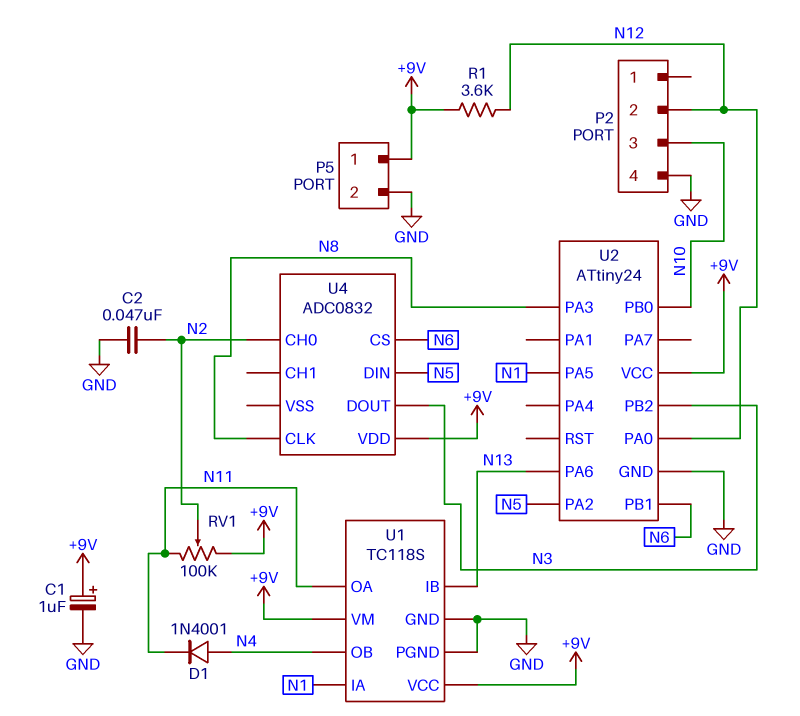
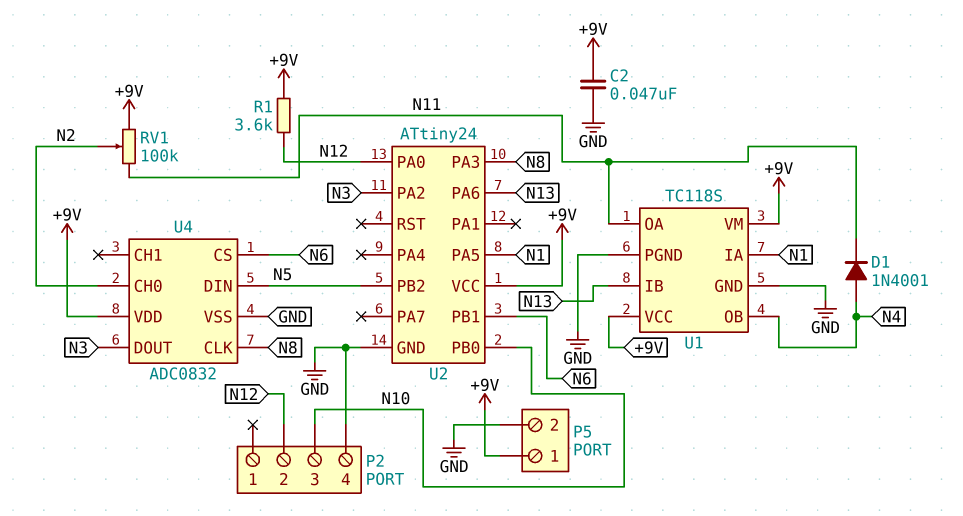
C1: 1uF (plus +9V, minus GND) -> none
C2: 47nF (GND, N2) -> 47nF (+9V, GND)
U2 pin PA2: N5 -> N3
U2 pin PB2: N3 -> N5
U4 pin VSS: none -> GND

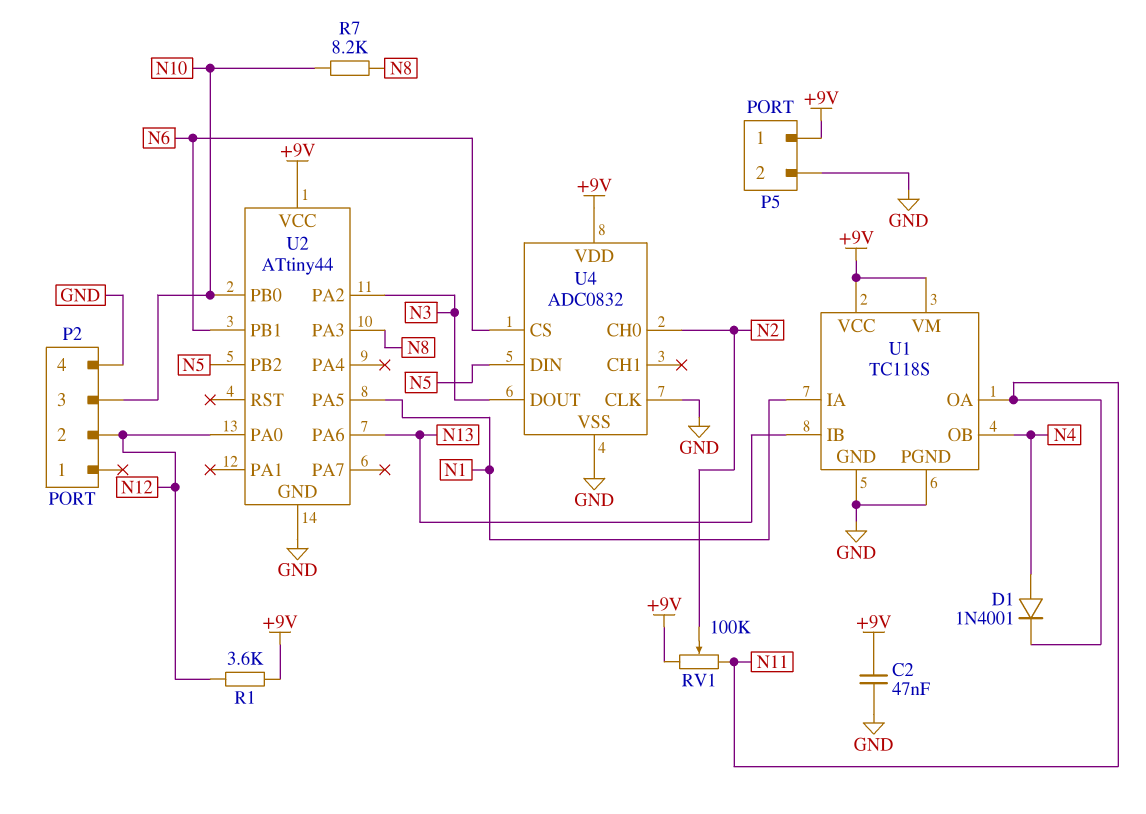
R7: none -> 8.2k (N8, N10)
U2: ATtiny24 -> ATtiny44
U4 pin CLK: N8 -> GND

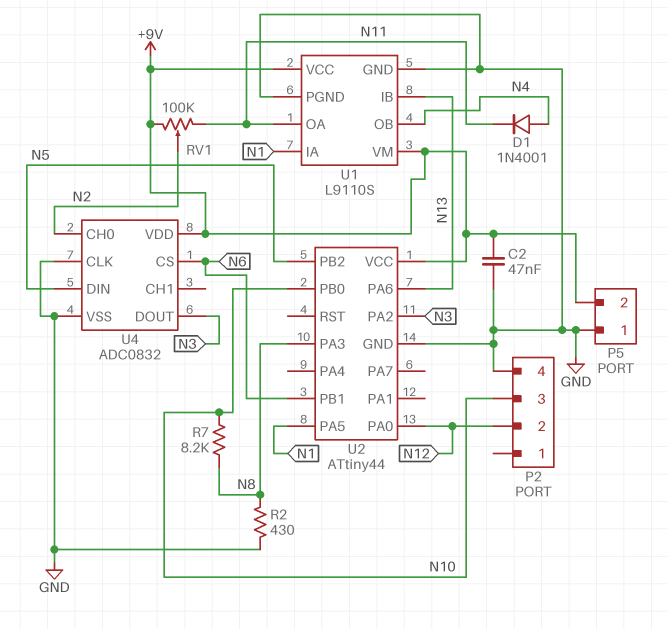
P5 pin 1: +9V -> GND
P5 pin 2: GND -> +9V
R1: 3.6k (+9V, N12) -> none
R2: none -> 430 (GND, N8)
U1: TC118S -> L9110S

